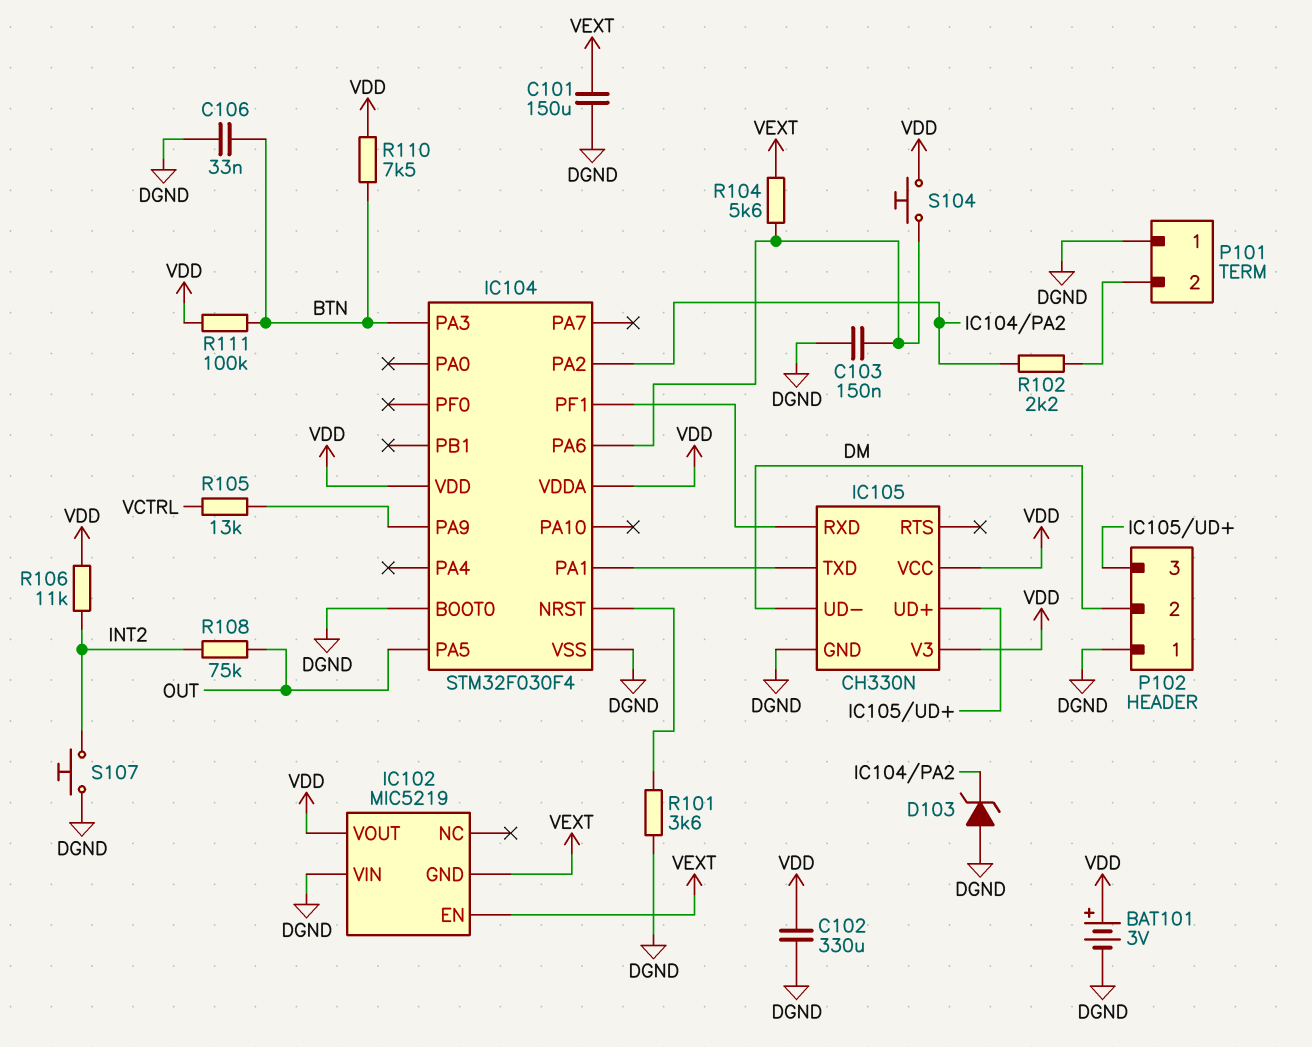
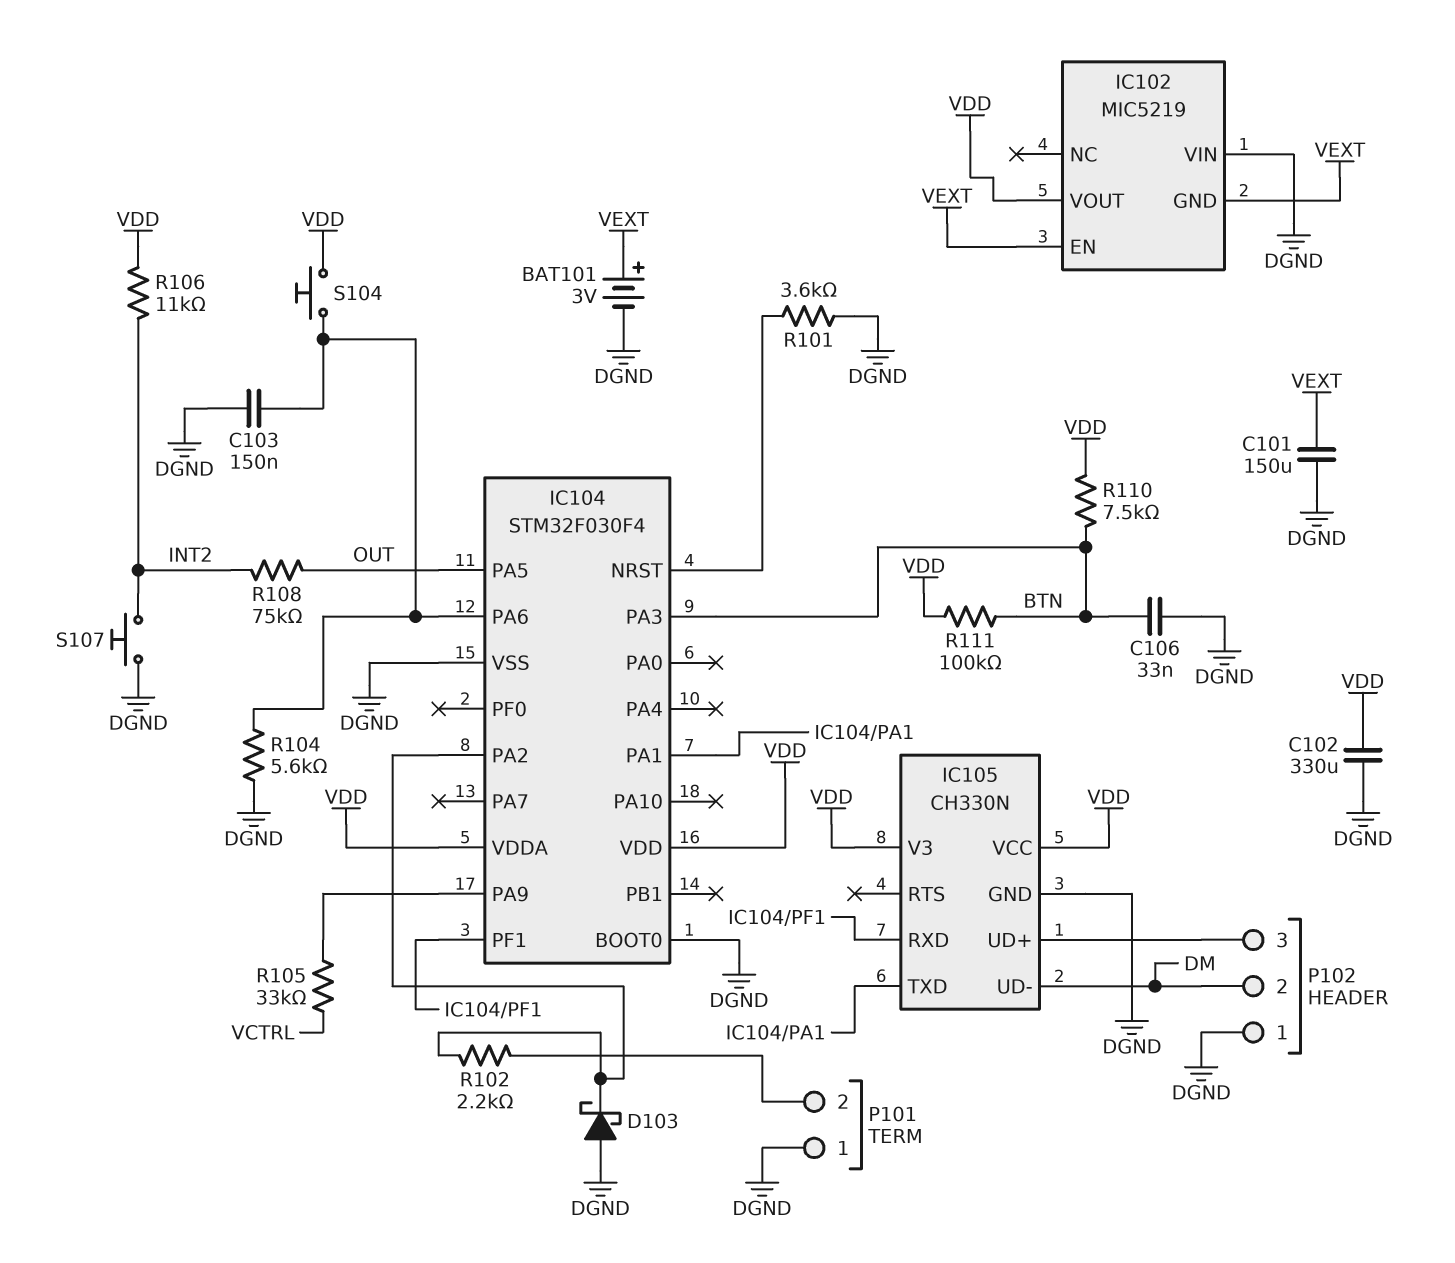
BAT101: 3V (plus VDD, minus DGND) -> 3V (plus VEXT, minus DGND)
D103: zener (A DGND, K IC104/PA2) -> schottky (A DGND, K IC104/PA2)
R104: 5.6k (IC104/PA6, VEXT) -> 5.6k (DGND, IC104/PA6)
R105: 13k (IC104/PA9, VCTRL) -> 33k (IC104/PA9, VCTRL)

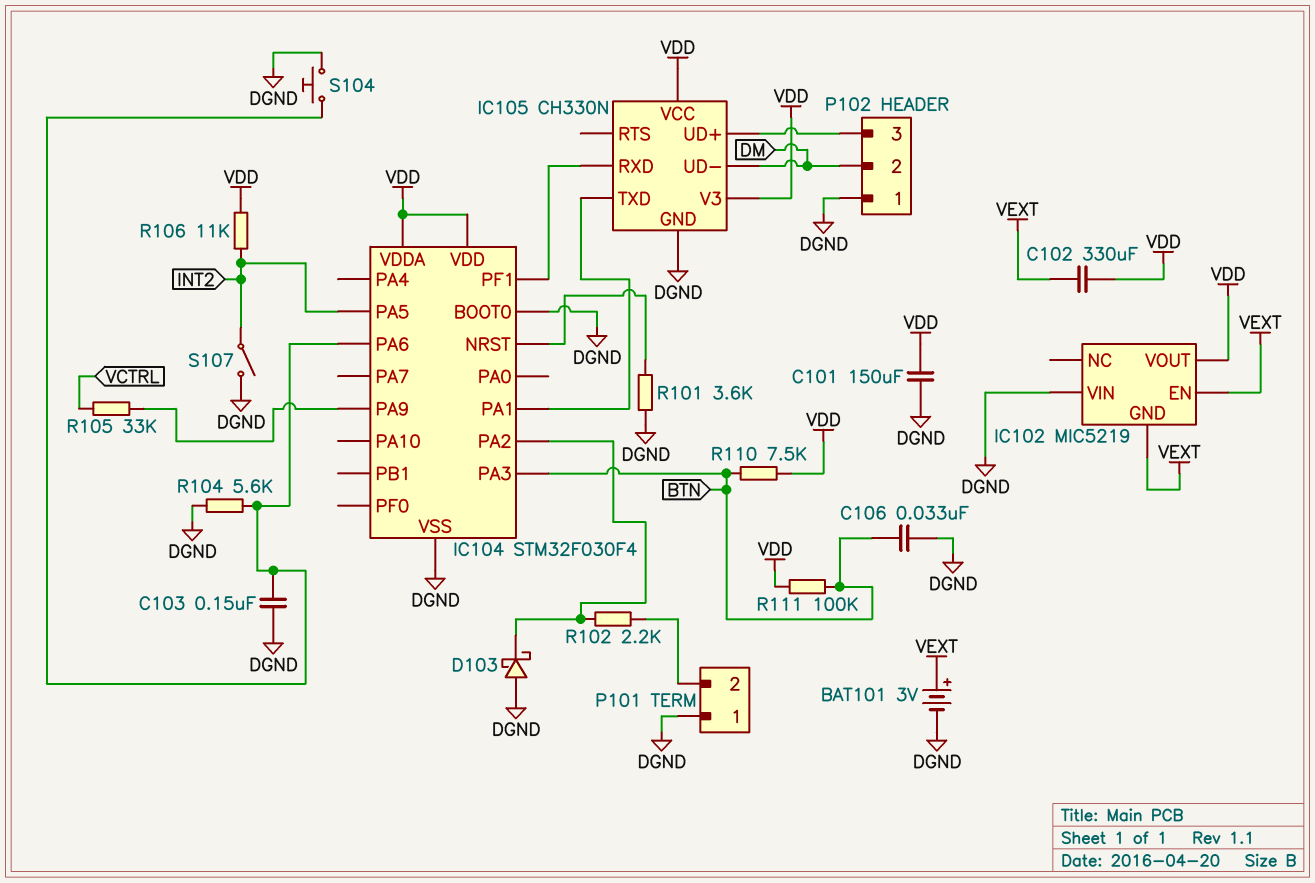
C101: 150uF (DGND, VEXT) -> 150uF (DGND, VDD)
C102: 330uF (DGND, VDD) -> 330uF (VDD, VEXT)
IC104 pin PA5: OUT -> INT2
R108: 75k (INT2, OUT) -> none
S104: button (IC104/PA6, VDD) -> button (DGND, IC104/PA6)
S107: button (DGND, INT2) -> switch (DGND, INT2)

